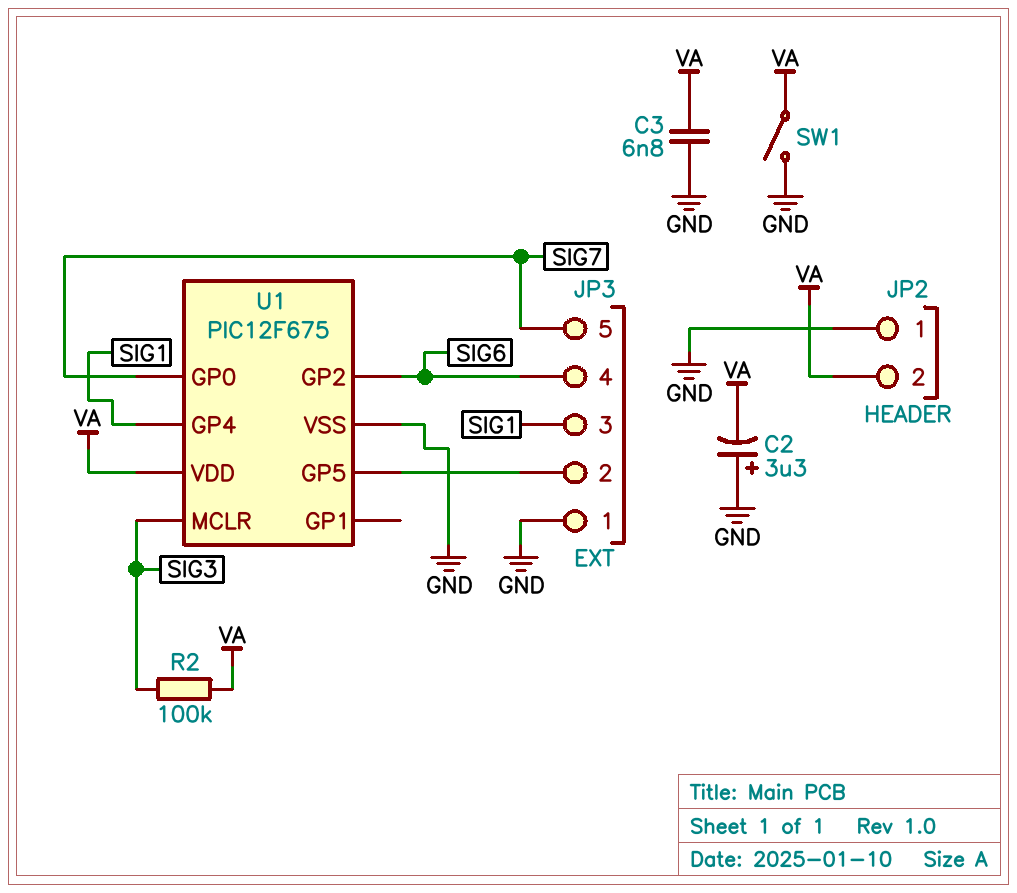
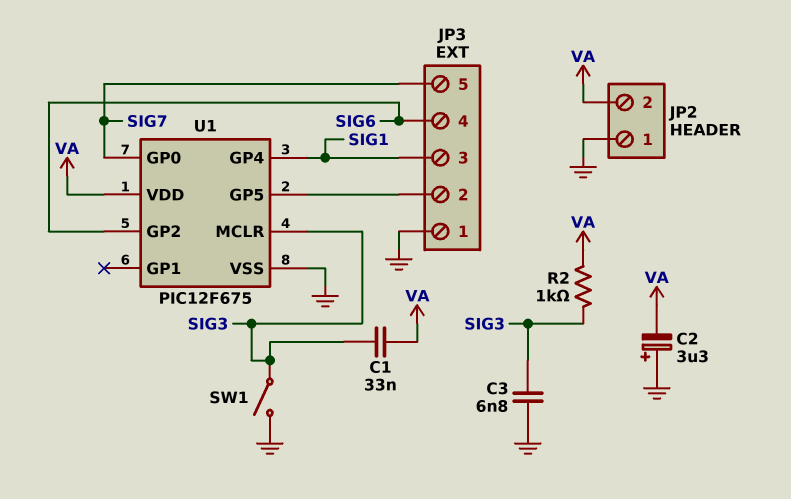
C1: none -> 33nF (SIG3, VA)
C3: 6.8nF (GND, VA) -> 6.8nF (GND, SIG3)
R2: 100k (SIG3, VA) -> 1k (SIG3, VA)
SW1: switch (GND, VA) -> switch (GND, SIG3)

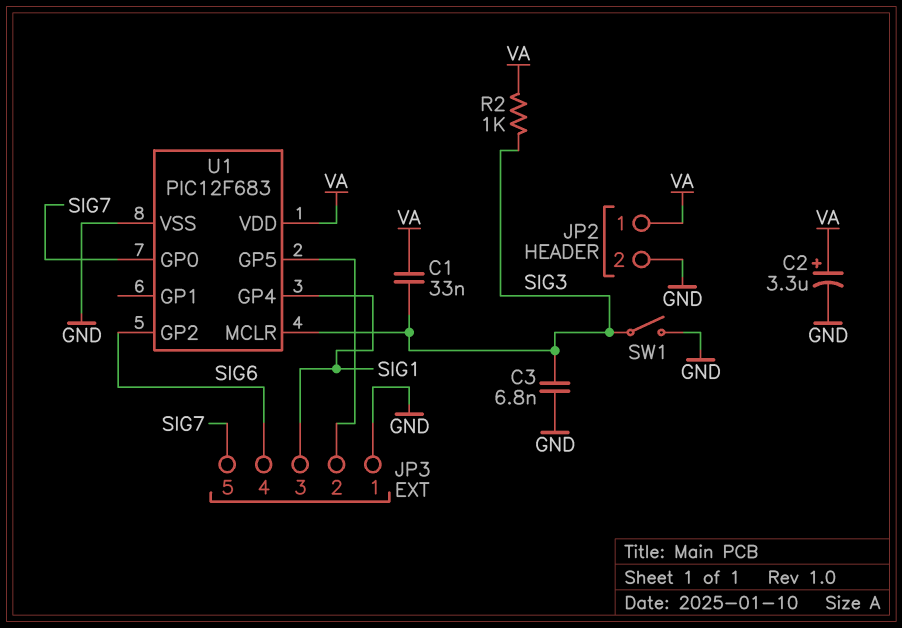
C2: 3.3uF (plus GND, minus VA) -> 3.3uF (plus VA, minus GND)
JP2 pin 1: GND -> VA
JP2 pin 2: VA -> GND
U1: PIC12F675 -> PIC12F683

